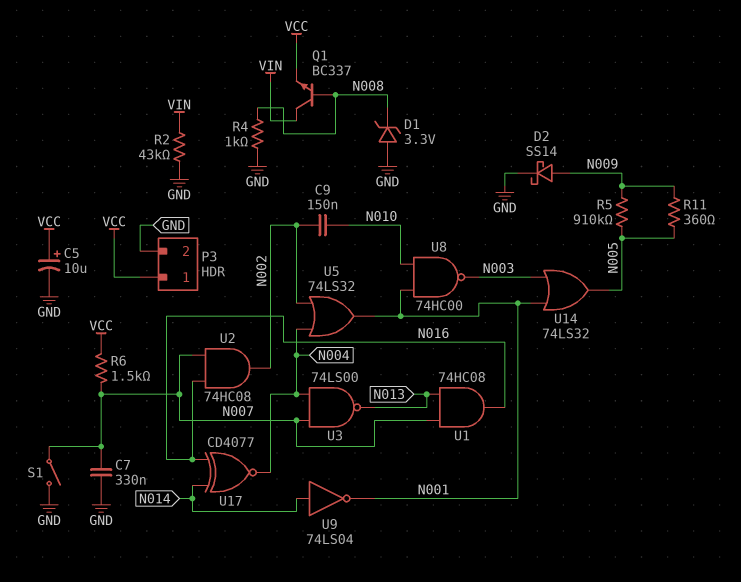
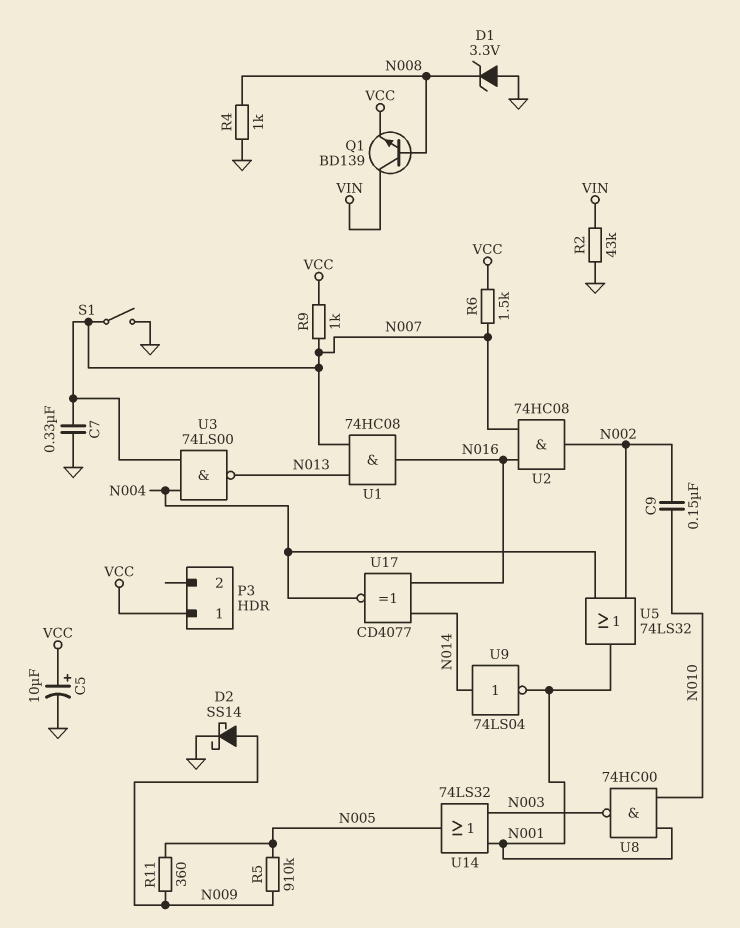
P3 pin 2: GND -> none
Q1: NPN BC337 (B N008, C VIN, E VCC) -> NPN BD139 (B N008, C VIN, E VCC)
R9: none -> 1k (N007, VCC)

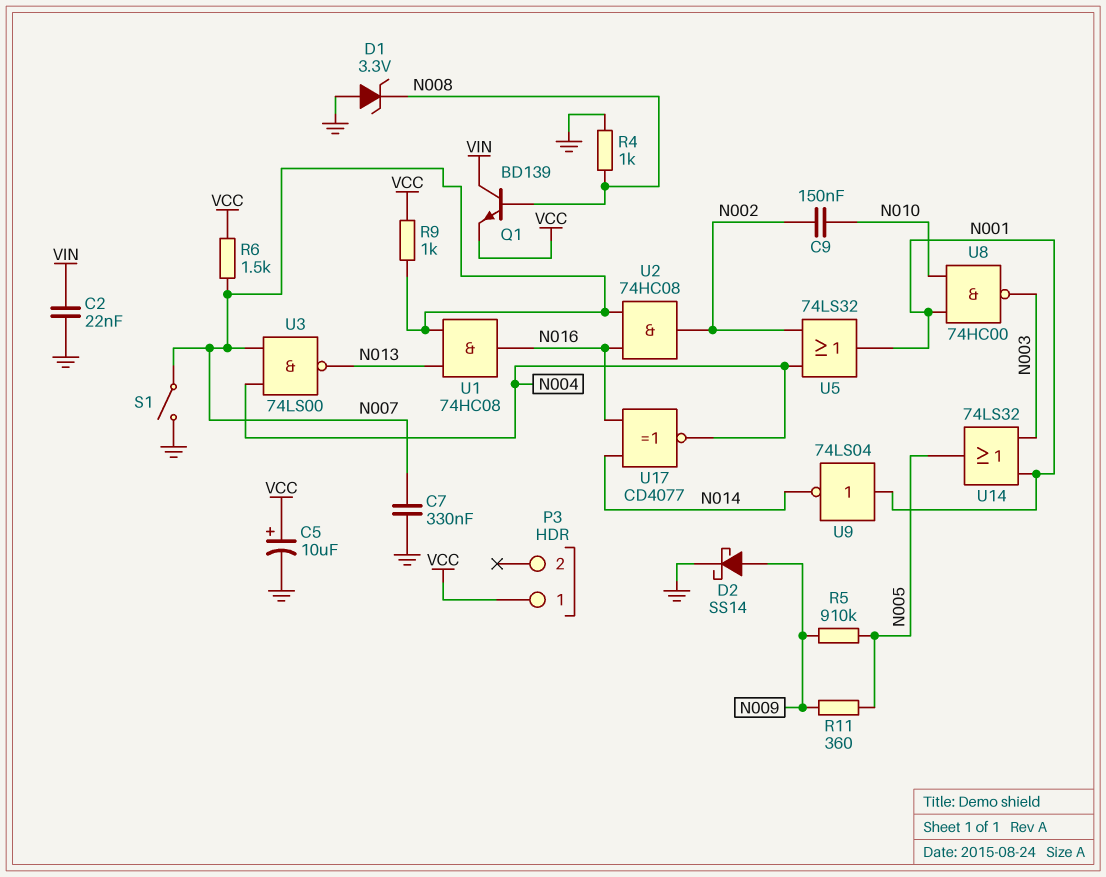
C2: none -> 22nF (GND, VIN)
R2: 43k (GND, VIN) -> none
U9: NOT 74LS04 (in N014, out N001) -> NOT 74LS04 (in N001, out N014)

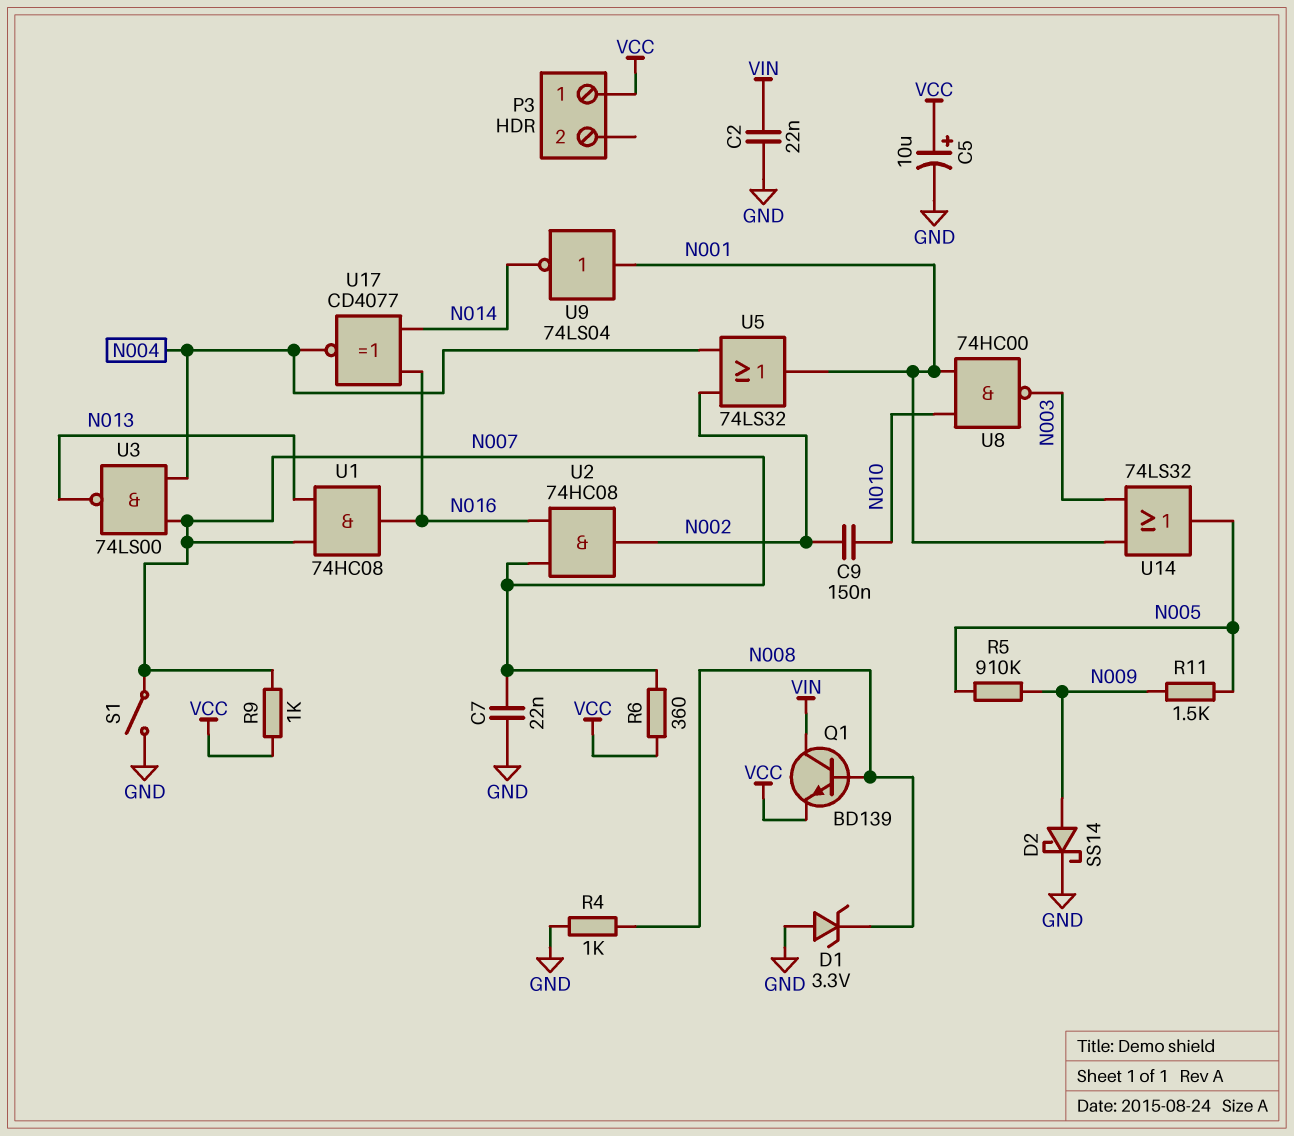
C7: 330nF (GND, N007) -> 22nF (GND, N007)
R6: 1.5k (N007, VCC) -> 360 (N007, VCC)
R11: 360 (N005, N009) -> 1.5k (N005, N009)

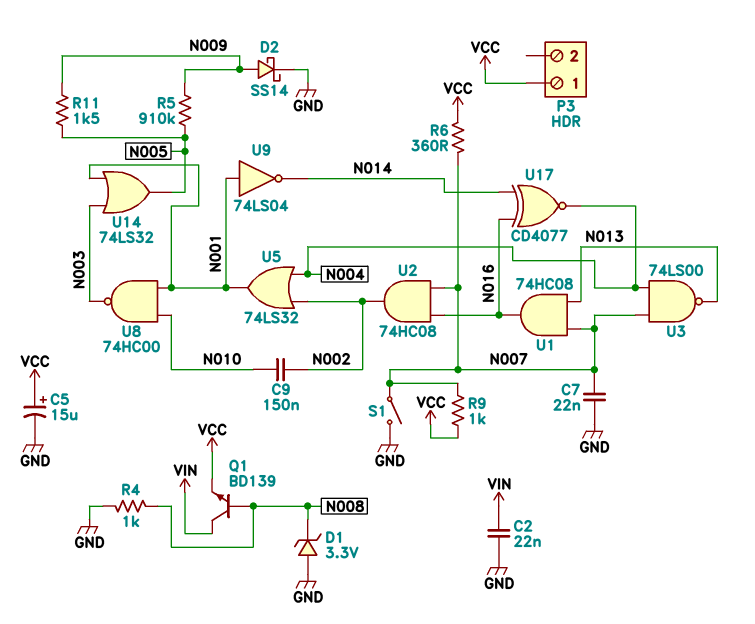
C5: 10uF (plus VCC, minus GND) -> 15uF (plus VCC, minus GND)

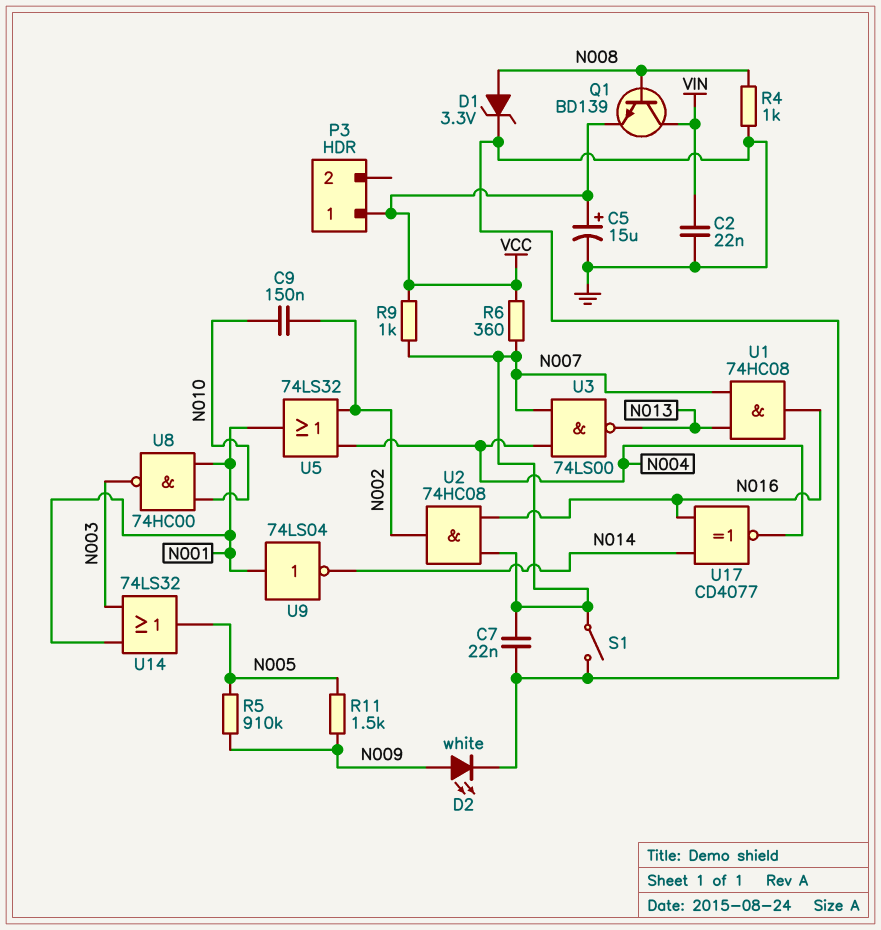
D1: zener 3.3V (A GND, K N008) -> zener 3.3V (A N008, K GND)
D2: schottky SS14 (A N009, K GND) -> LED white (A N009, K GND)

